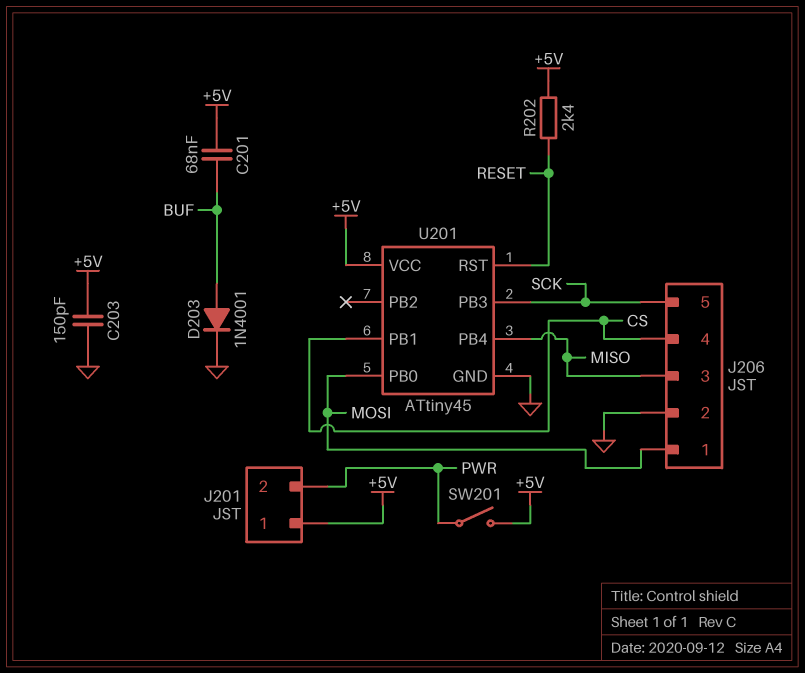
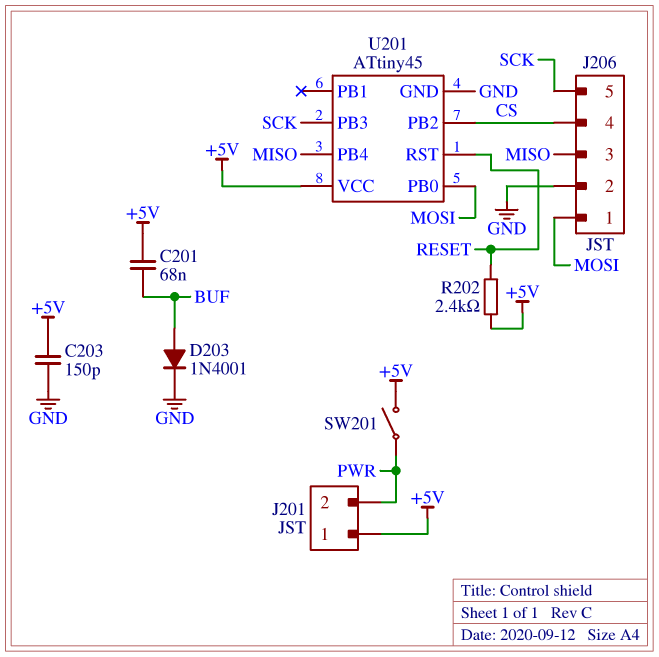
U201 pin PB1: CS -> none
U201 pin PB2: none -> CS

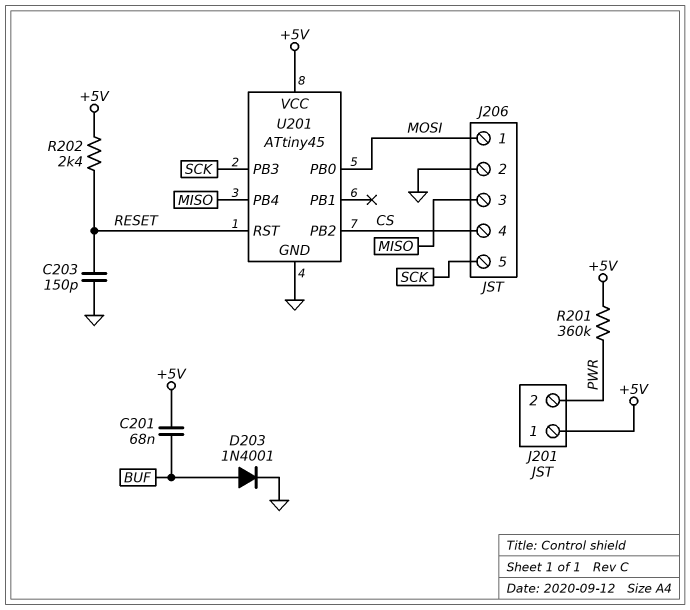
C203: 150pF (+5V, GND) -> 150pF (GND, RESET)
R201: none -> 360k (+5V, PWR)
SW201: switch (+5V, PWR) -> none

